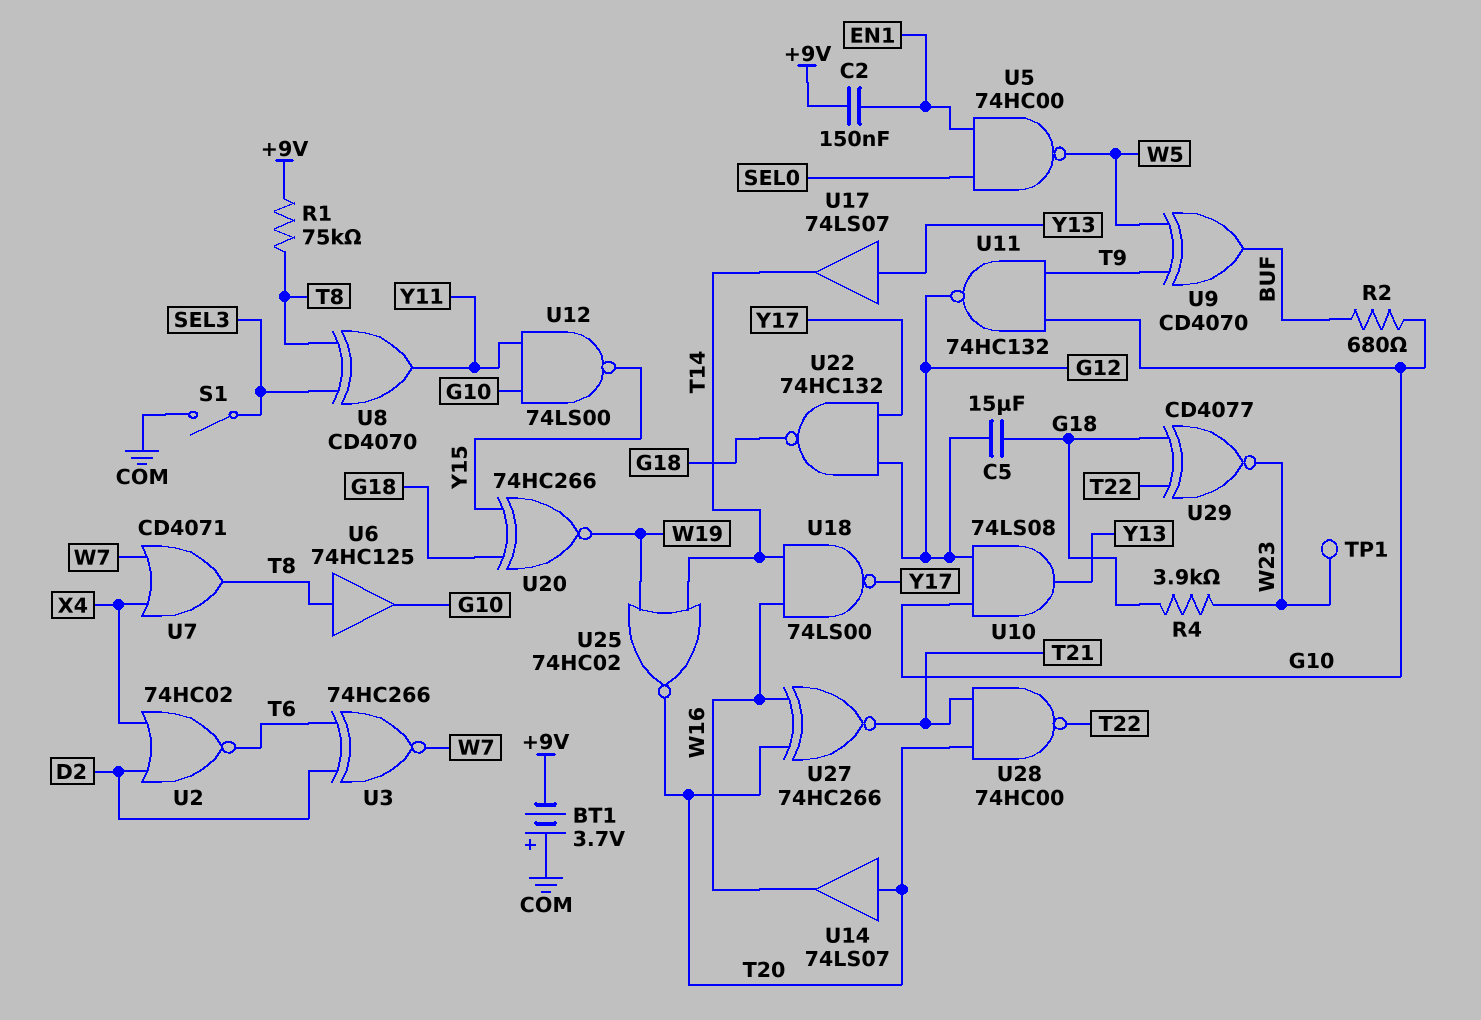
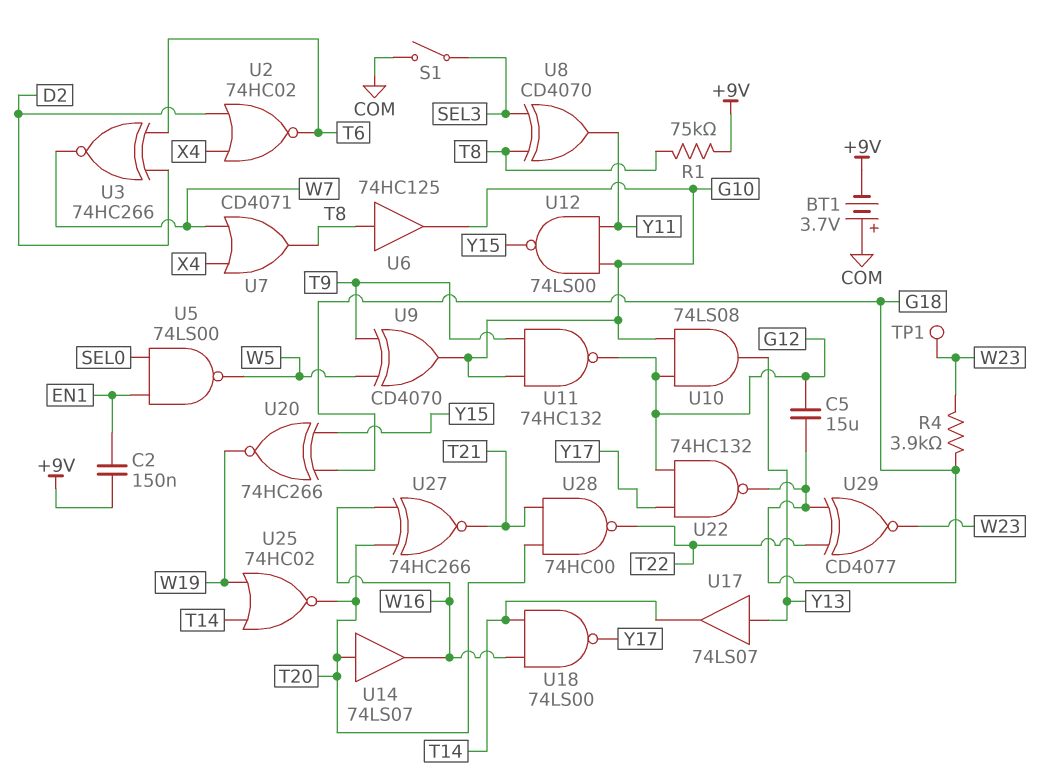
R2: 680 (BUF, G10) -> none
U5: NAND 74HC00 (in EN1, in SEL0, out W5) -> NAND 74LS00 (in EN1, in SEL0, out W5)
U9: XOR CD4070 (in T9, in W5, out BUF) -> XOR CD4070 (in T9, in W5, out G10)

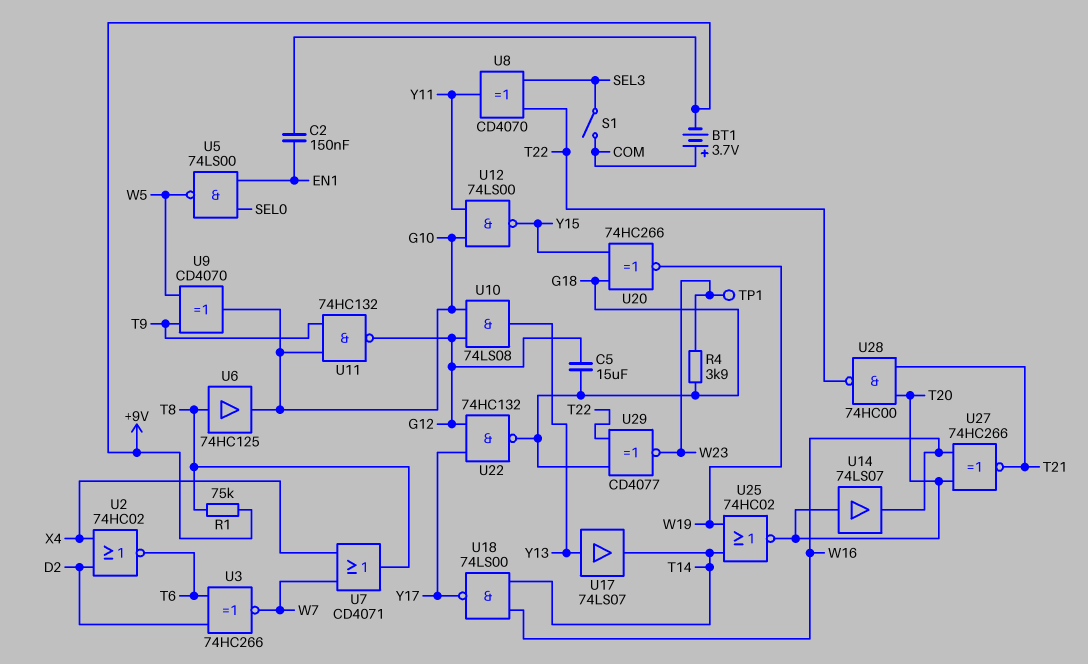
U8: XOR CD4070 (in SEL3, in T8, out Y11) -> XOR CD4070 (in SEL3, in T22, out Y11)

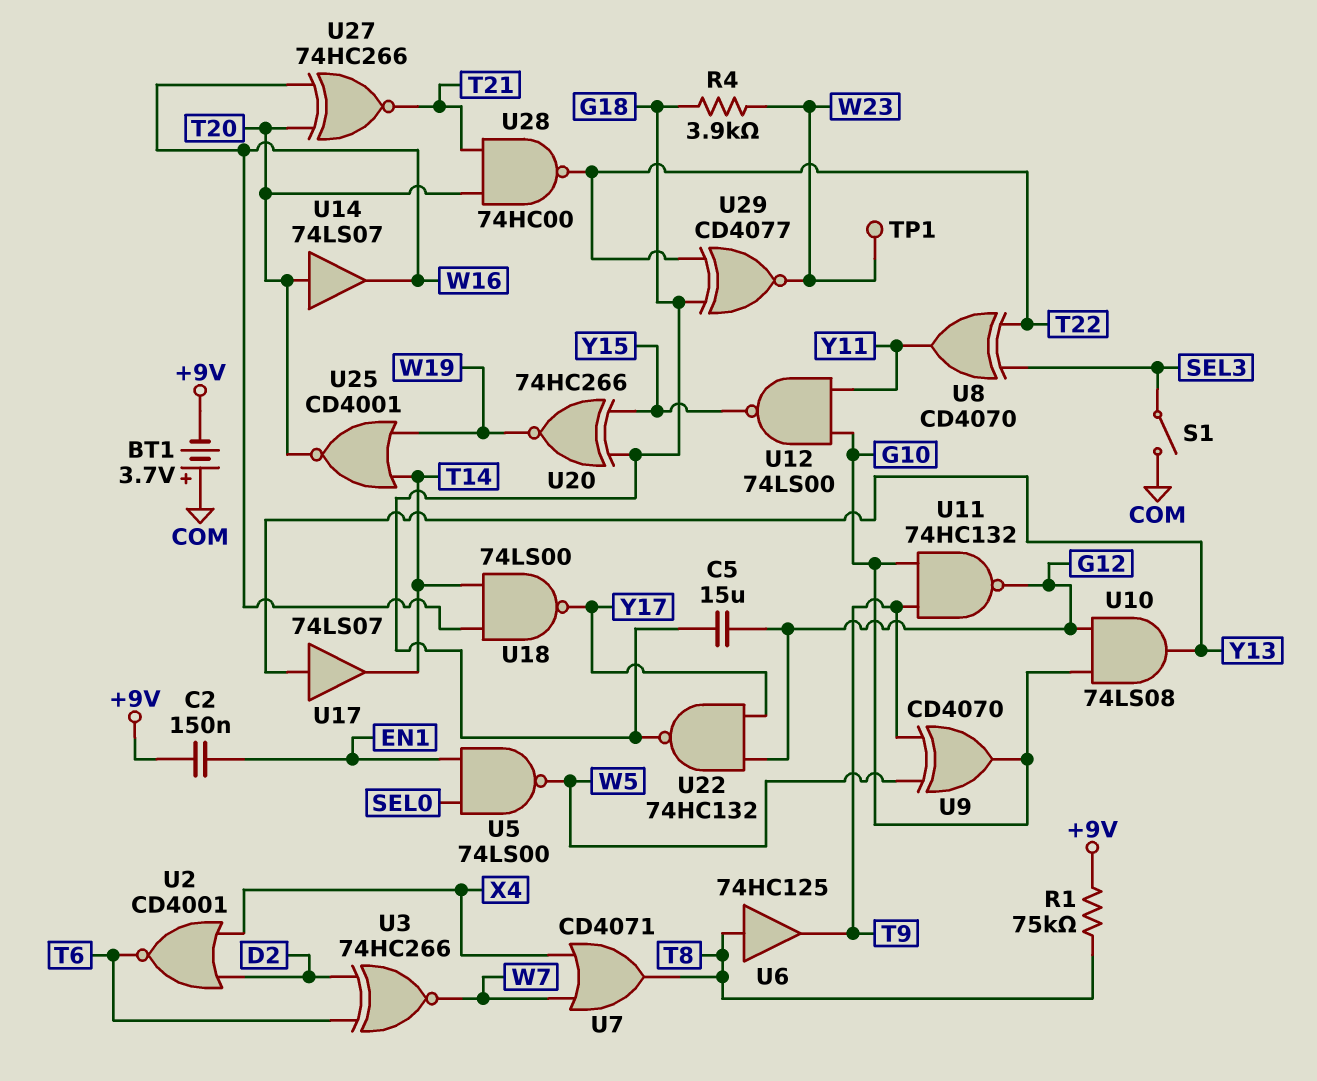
U2: NOR 74HC02 (in D2, in X4, out T6) -> NOR CD4001 (in D2, in X4, out T6)
U6: buffer 74HC125 (in T8, out G10) -> buffer 74HC125 (in T8, out T9)
U25: NOR 74HC02 (in T14, in W19, out T20) -> NOR CD4001 (in T14, in W19, out T20)

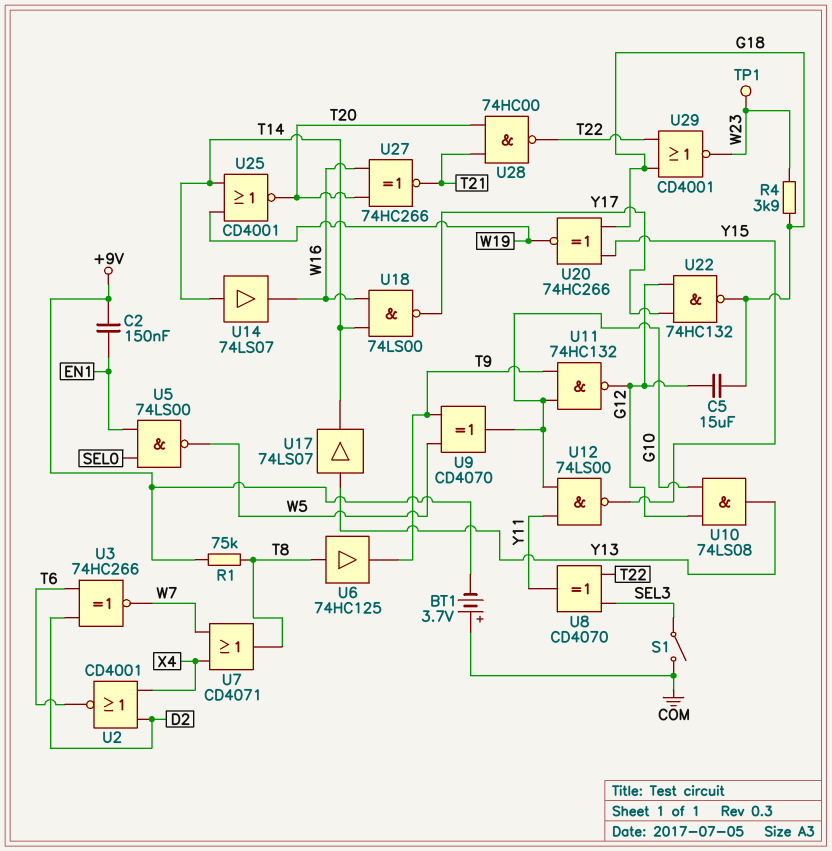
U14: buffer 74LS07 (in T20, out W16) -> buffer 74LS07 (in T14, out W16)
U29: XNOR CD4077 (in G18, in T22, out W23) -> NOR CD4001 (in G18, in T22, out W23)

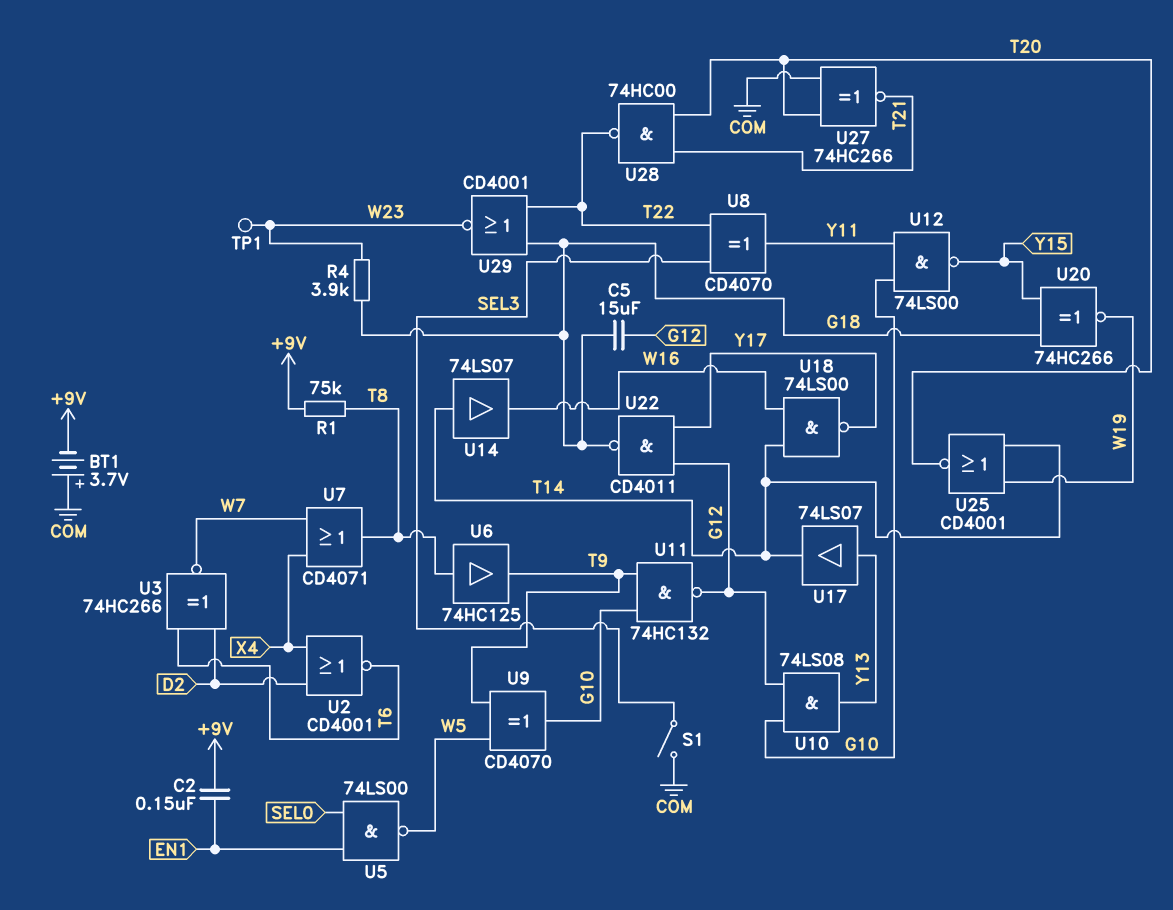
U22: NAND 74HC132 (in G12, in Y17, out G18) -> NAND CD4011 (in G12, in Y17, out G18)
U27: XNOR 74HC266 (in T20, in W16, out T21) -> XNOR 74HC266 (in COM, in T20, out T21)

